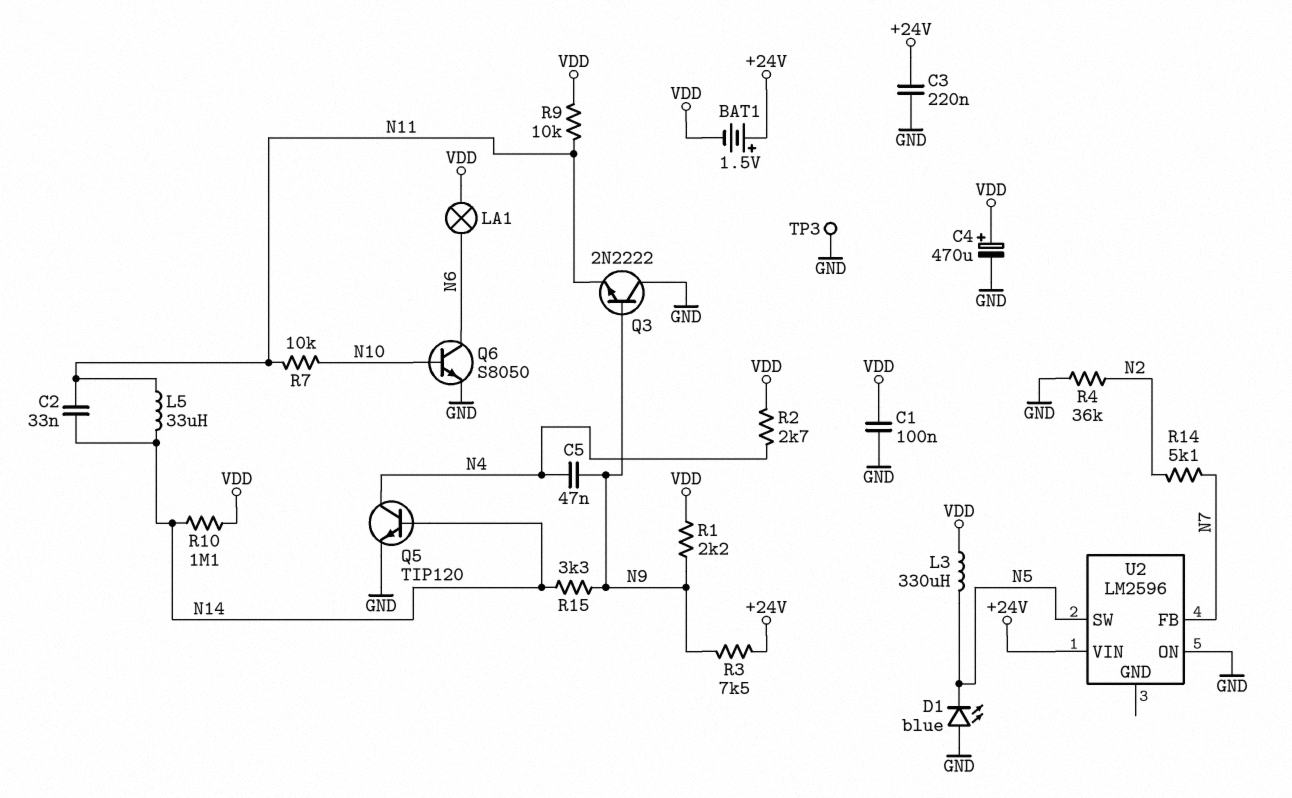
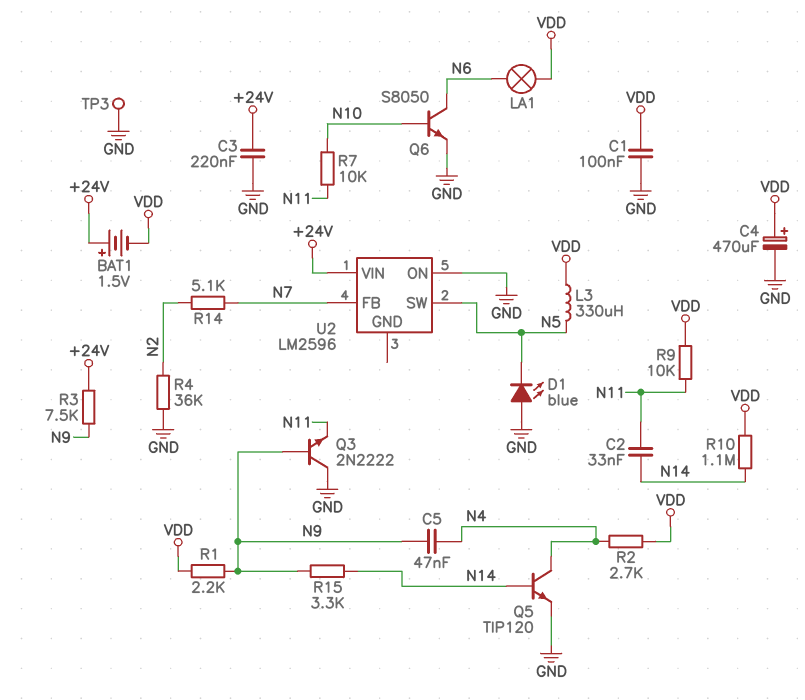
L5: 33uH (N11, N14) -> none

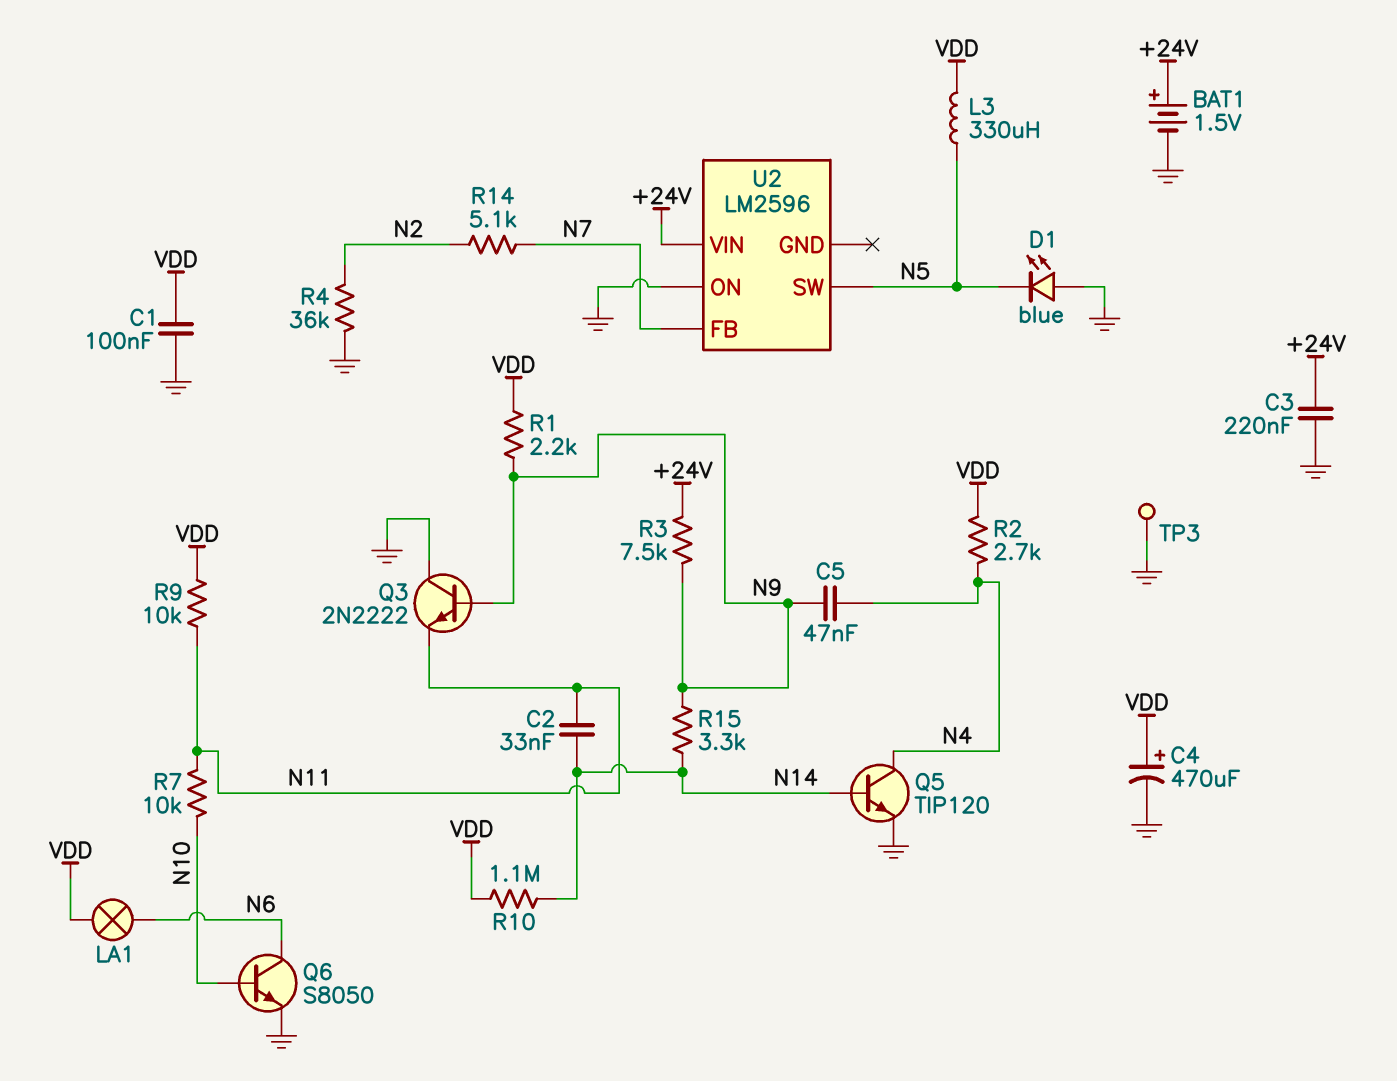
BAT1: 1.5V (plus +24V, minus VDD) -> 1.5V (plus +24V, minus GND)

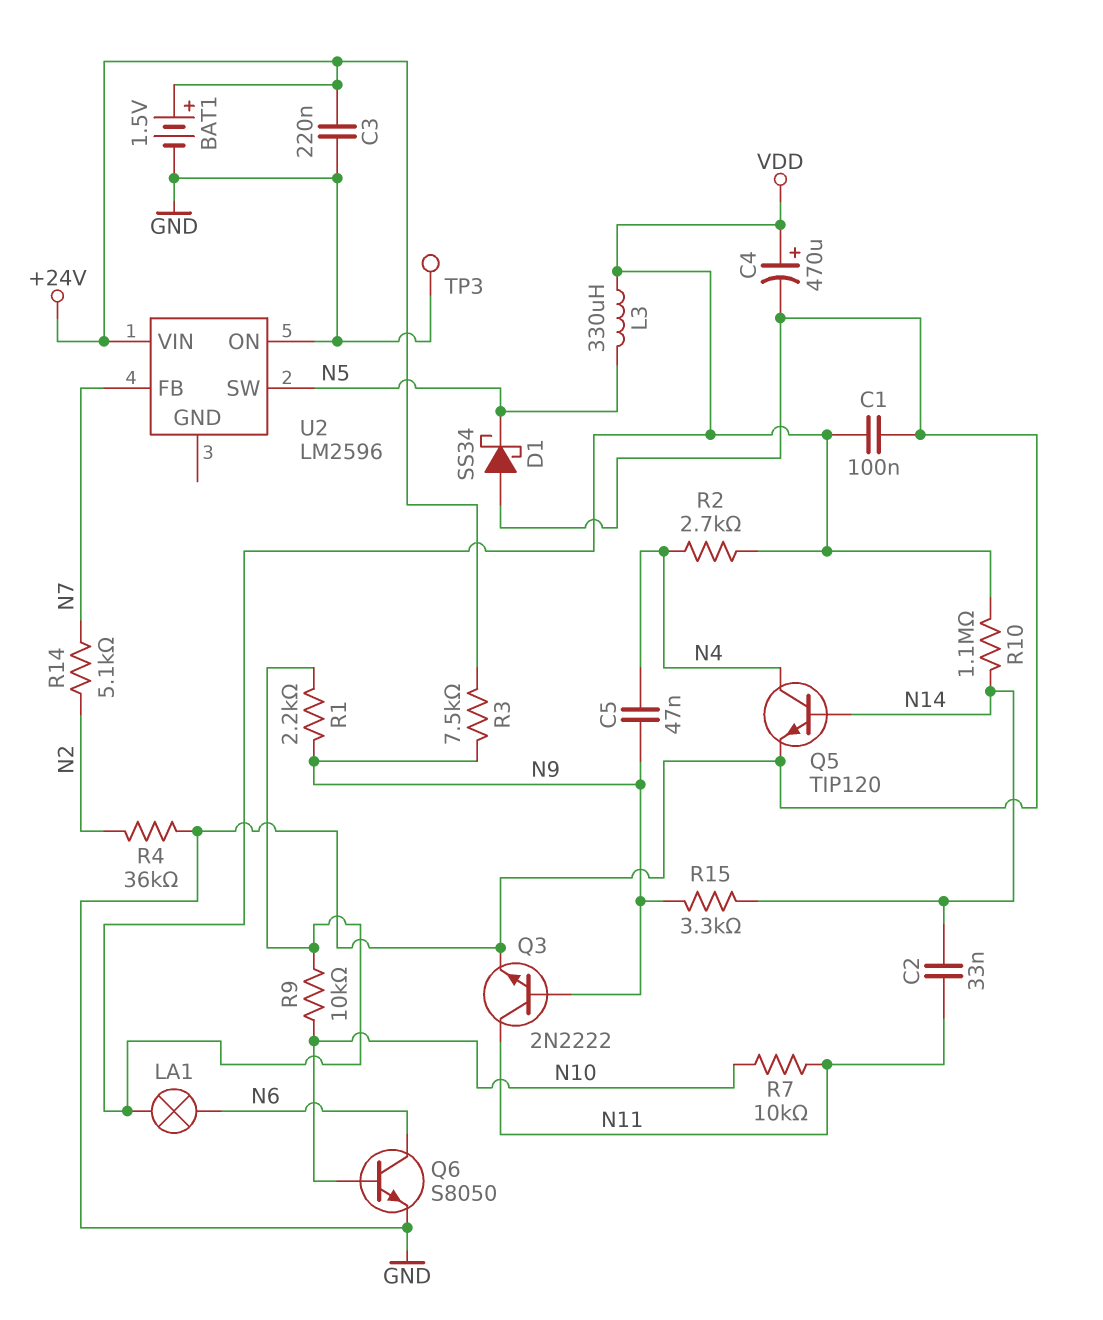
D1: LED blue (A GND, K N5) -> schottky SS34 (A GND, K N5)
Q3: NPN 2N2222 (B N9, C GND, E N11) -> NPN 2N2222 (B N9, C N11, E GND)
R9: 10k (N11, VDD) -> 10k (N10, VDD)

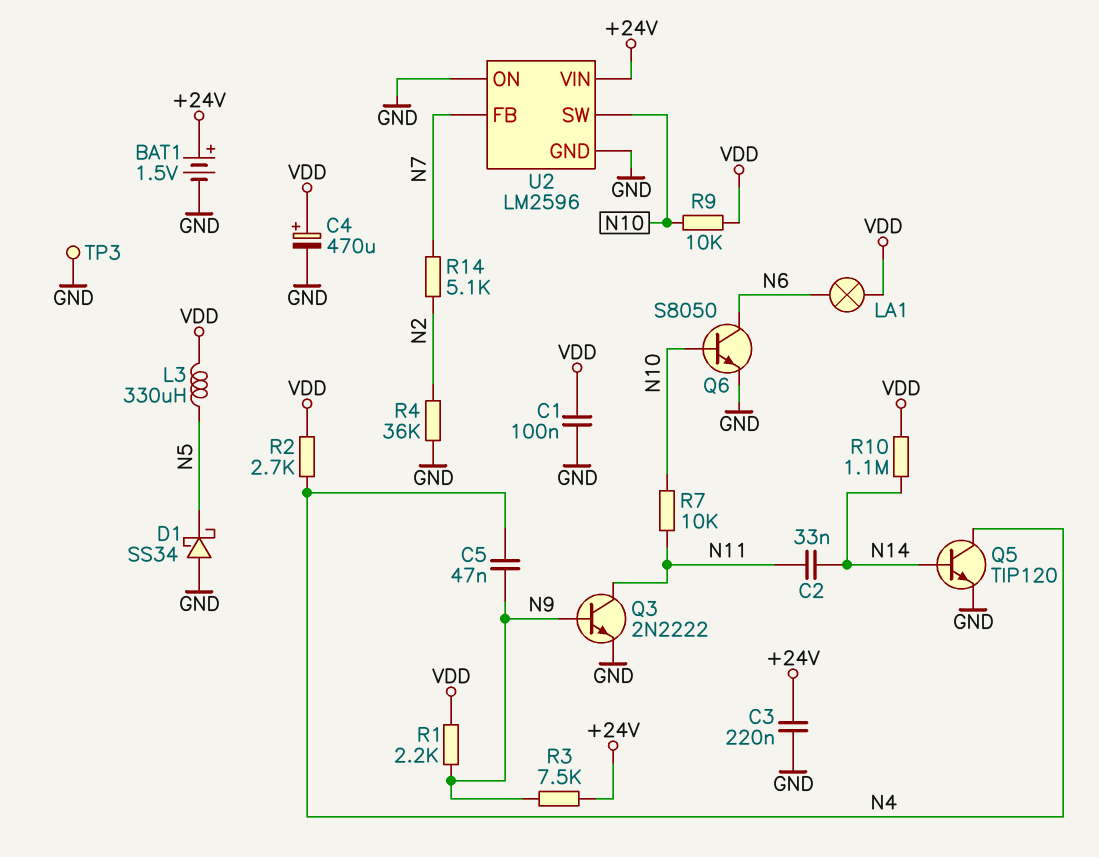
R15: 3.3k (N9, N14) -> none
U2 pin GND: none -> GND
U2 pin SW: N5 -> N10

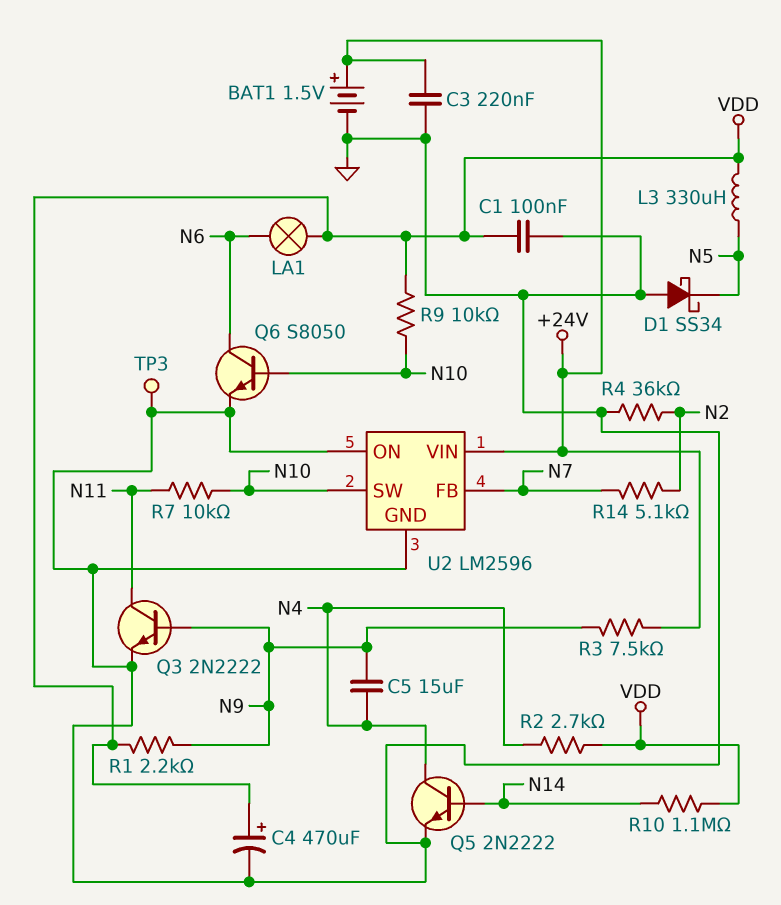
C2: 33nF (N11, N14) -> none
C5: 47nF (N4, N9) -> 15uF (N4, N9)
Q5: NPN TIP120 (B N14, C N4, E GND) -> NPN 2N2222 (B N14, C N4, E GND)

